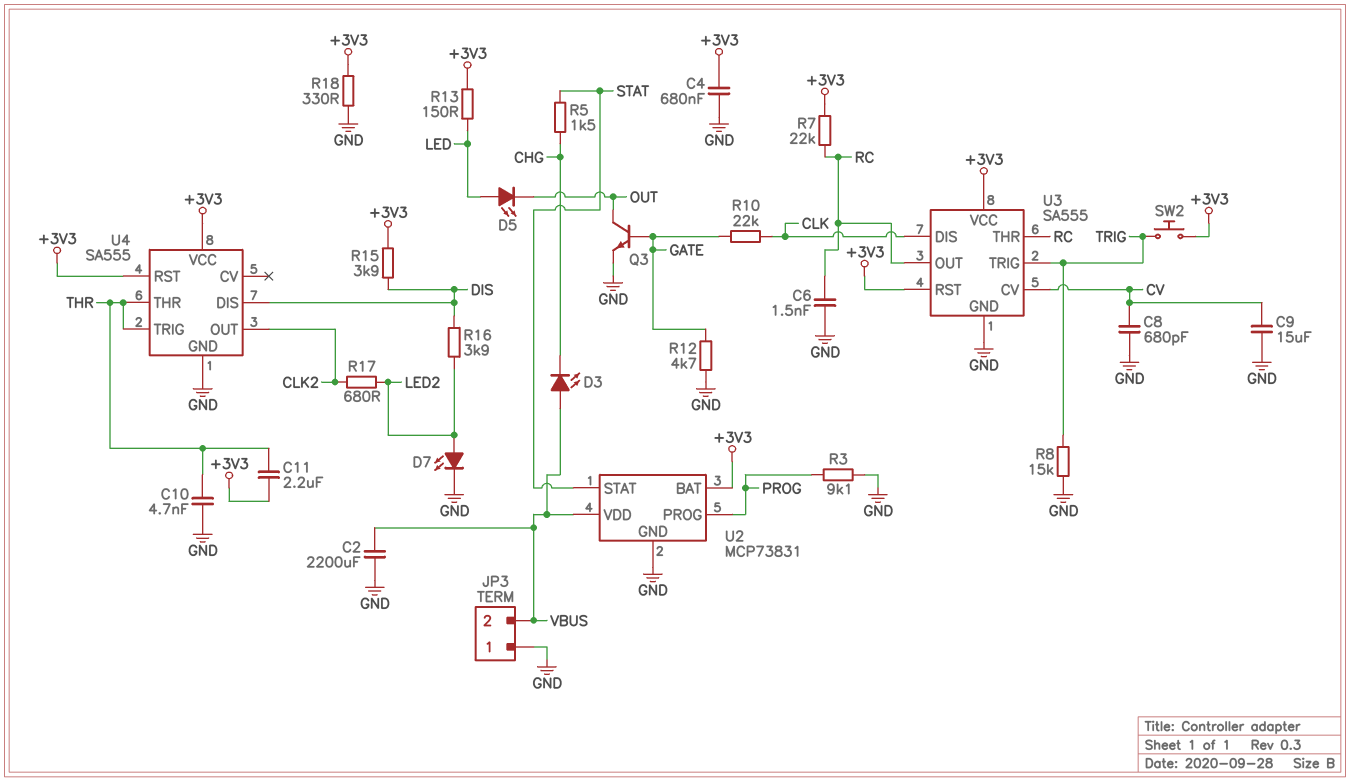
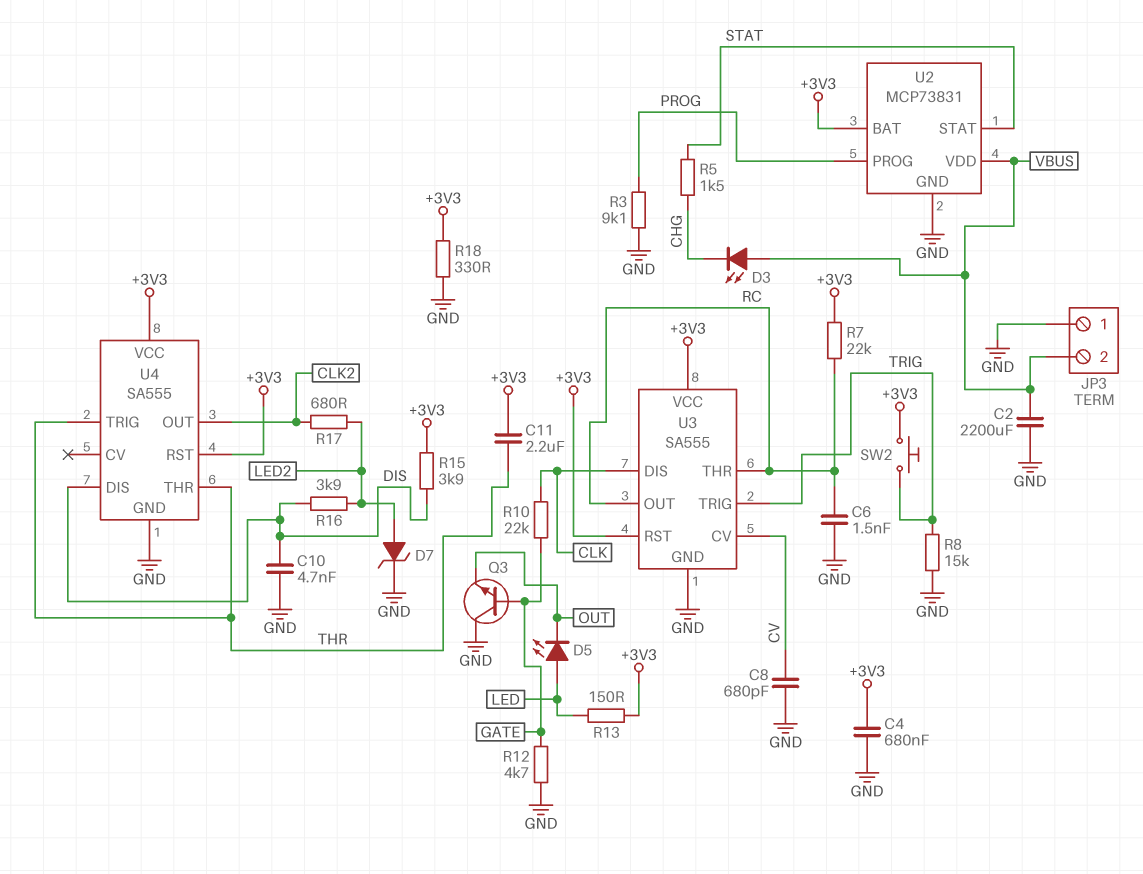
C9: 15uF (CV, GND) -> none
C10: 4.7nF (GND, THR) -> 4.7nF (DIS, GND)
D7: LED (A LED2, K GND) -> zener (A LED2, K GND)
Q3: NPN (B GATE, C OUT, E GND) -> NPN (B GATE, C GND, E OUT)

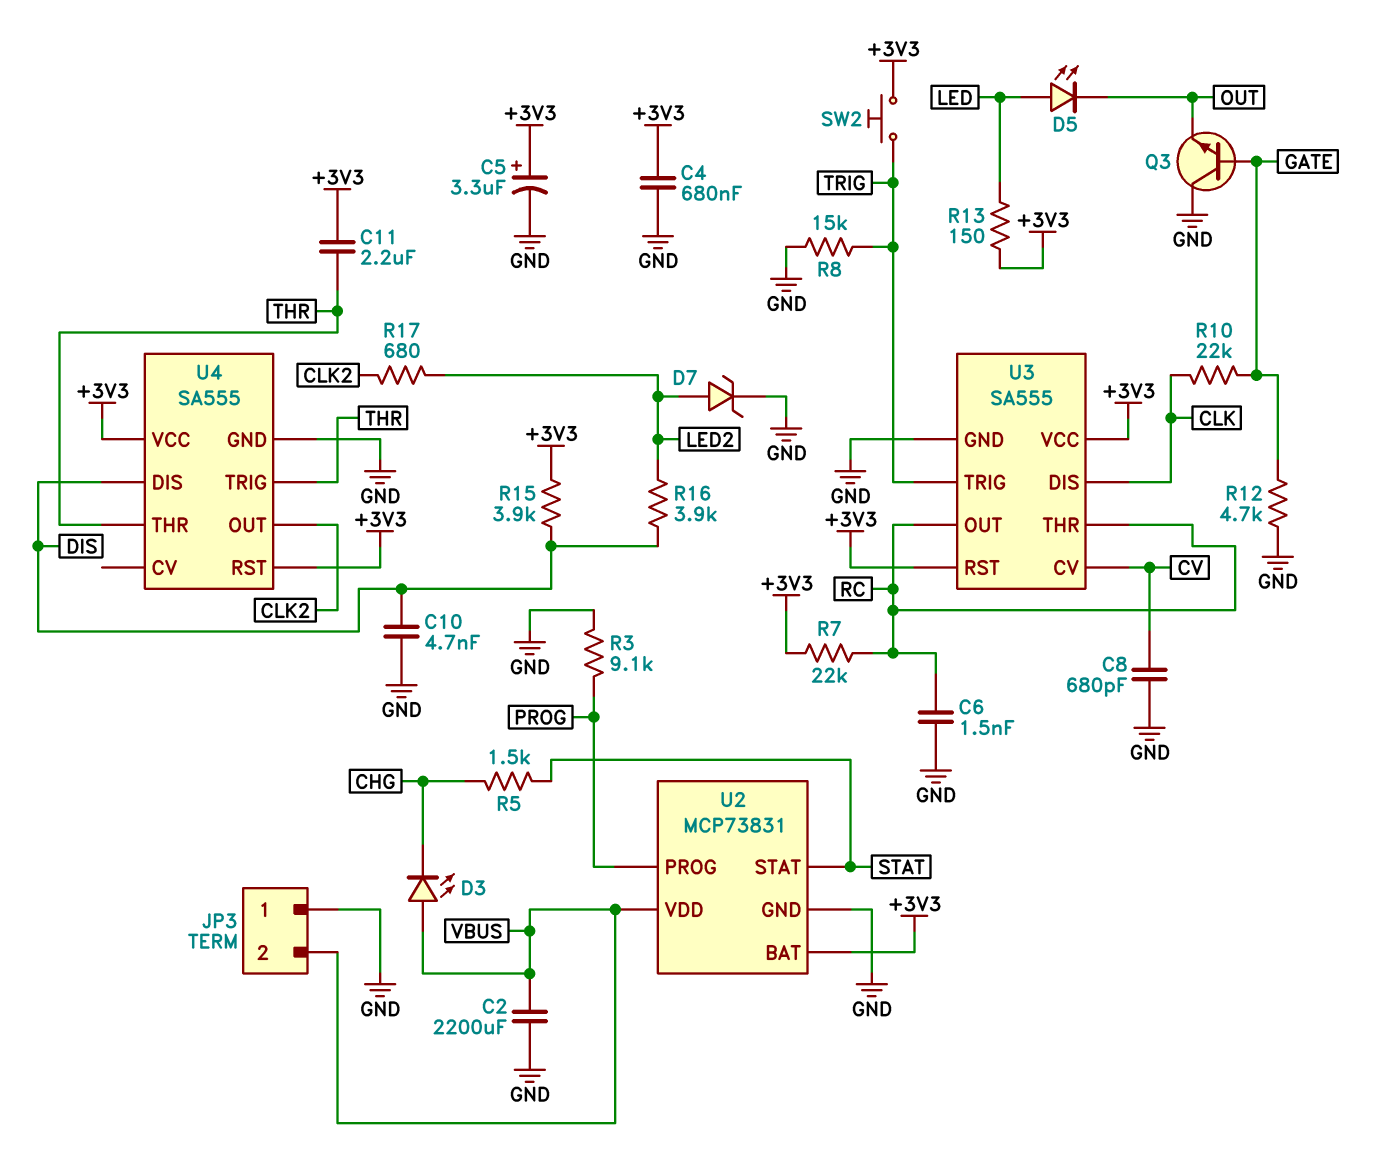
C5: none -> 3.3uF (plus +3V3, minus GND)
R18: 330 (+3V3, GND) -> none

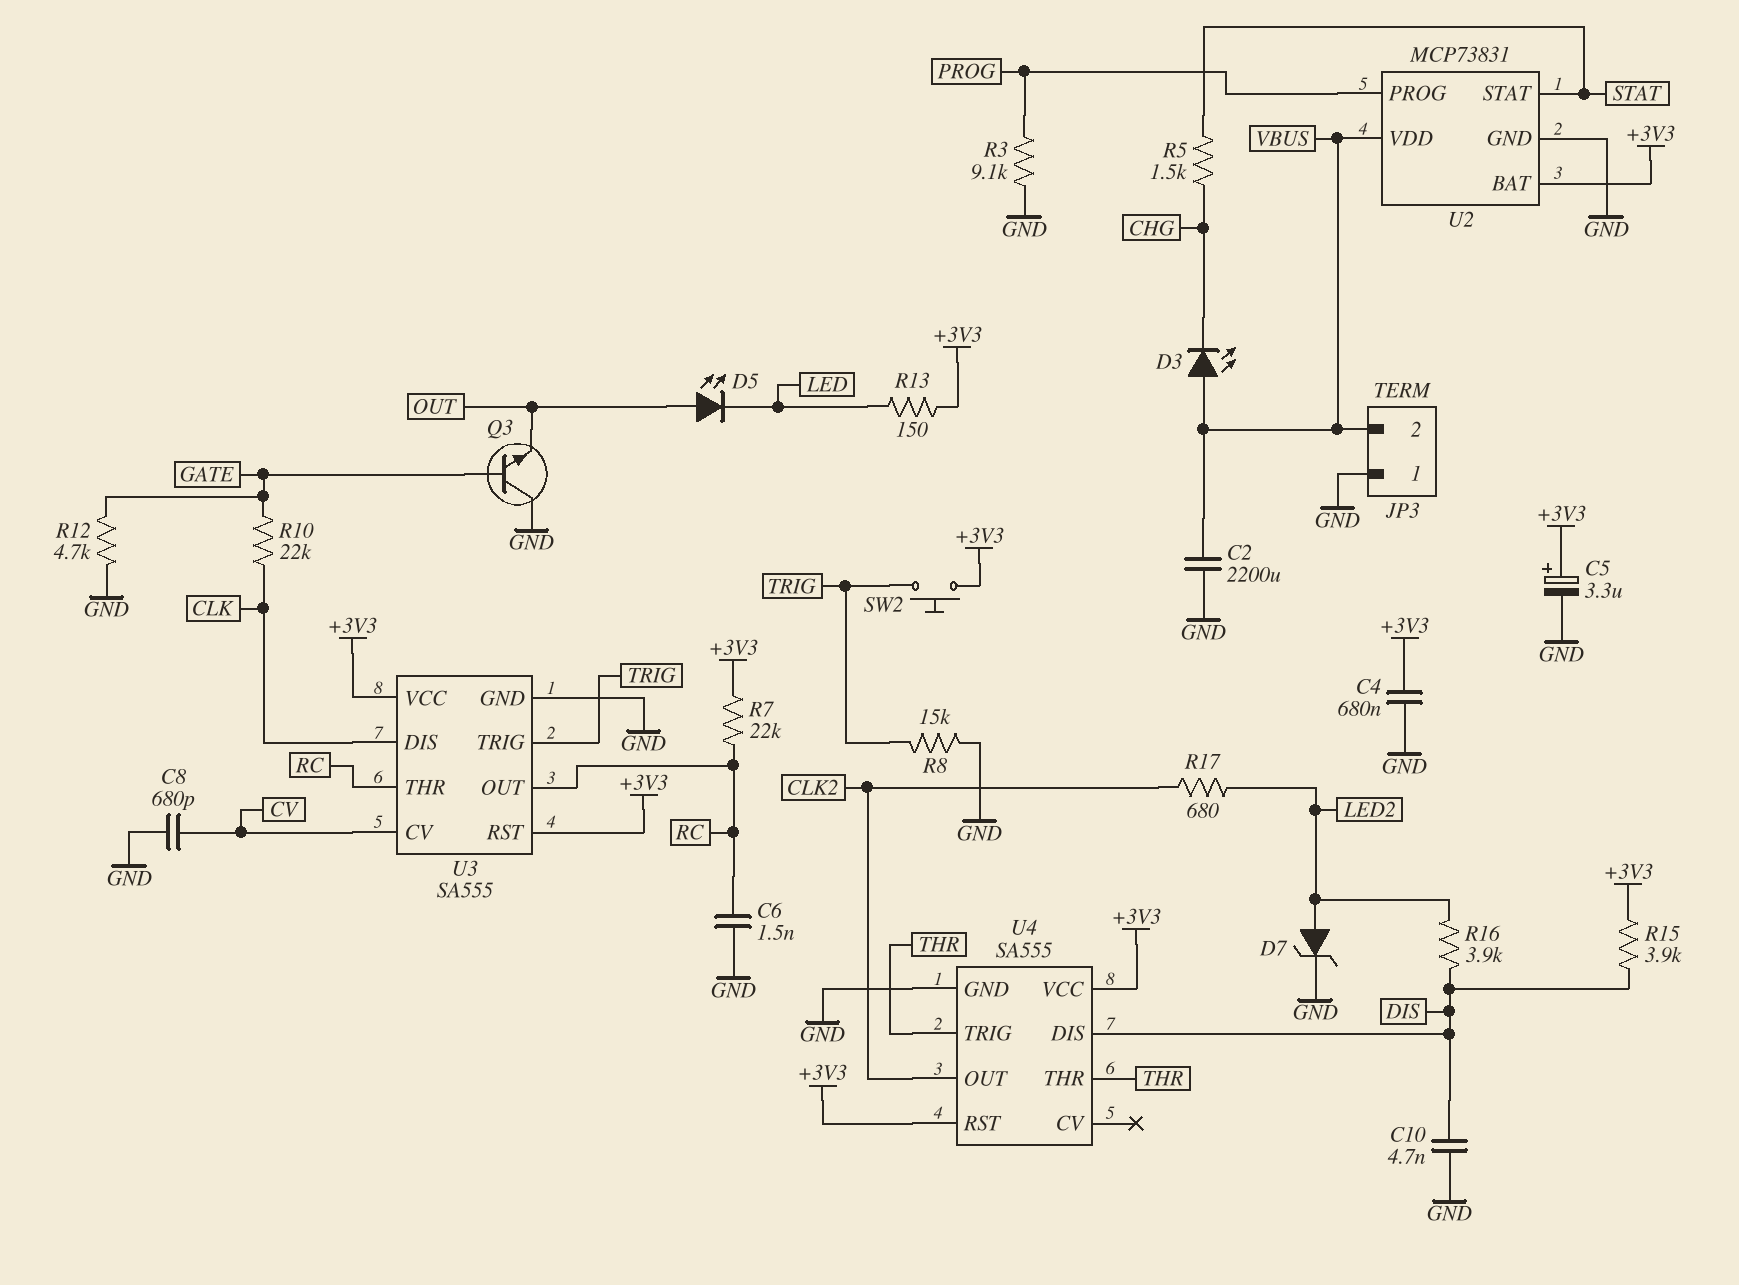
C11: 2.2uF (+3V3, THR) -> none
D5: LED (A LED, K OUT) -> LED (A OUT, K LED)

